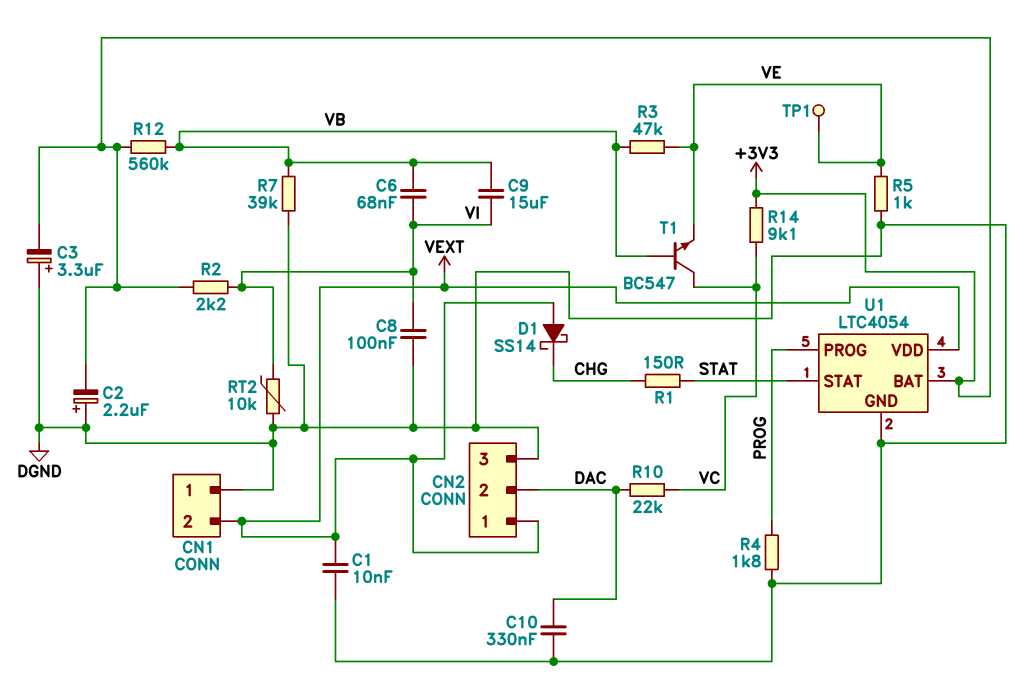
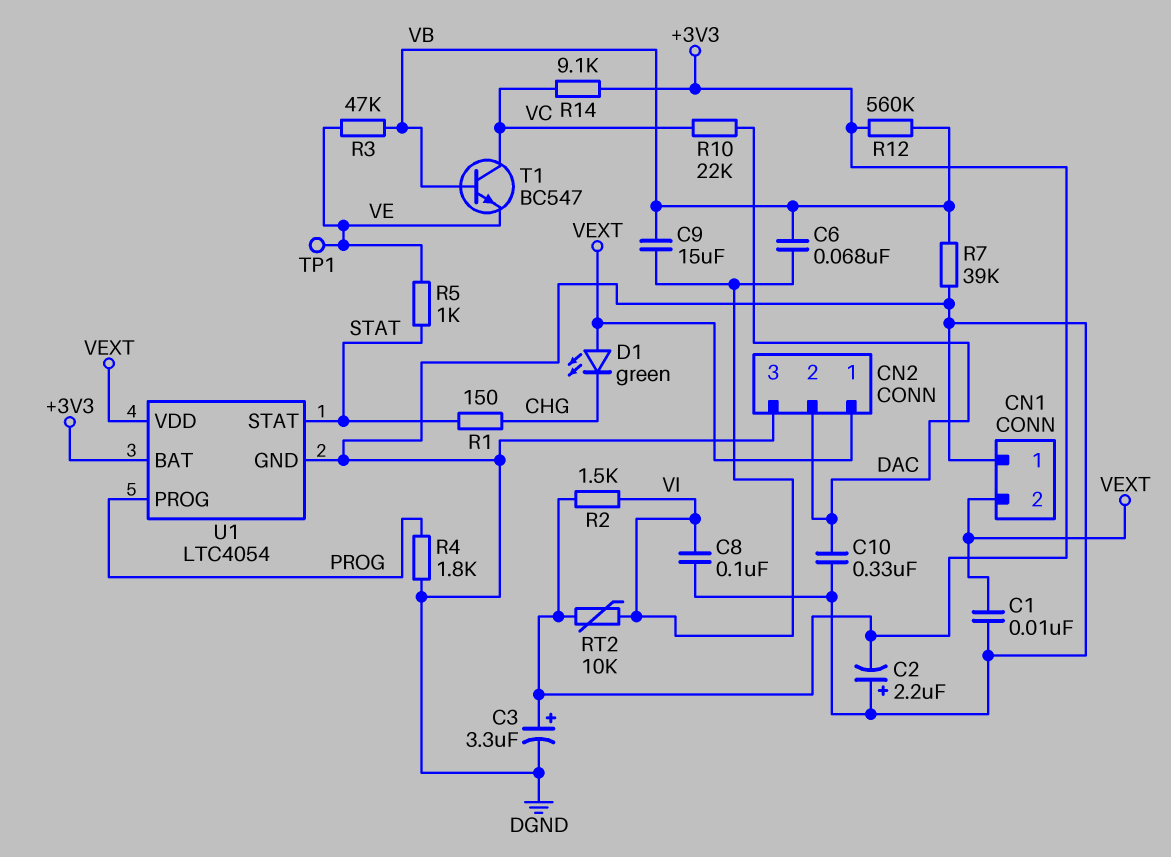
C3: 3.3uF (plus DGND, minus +3V3) -> 3.3uF (plus +3V3, minus DGND)
D1: schottky SS14 (A VEXT, K CHG) -> LED green (A VEXT, K CHG)
R2: 2.2k (+3V3, VI) -> 1.5k (+3V3, VI)
R5: 1k (DGND, VE) -> 1k (STAT, VE)
RT2: 10k (DGND, VI) -> 10k (+3V3, VI)

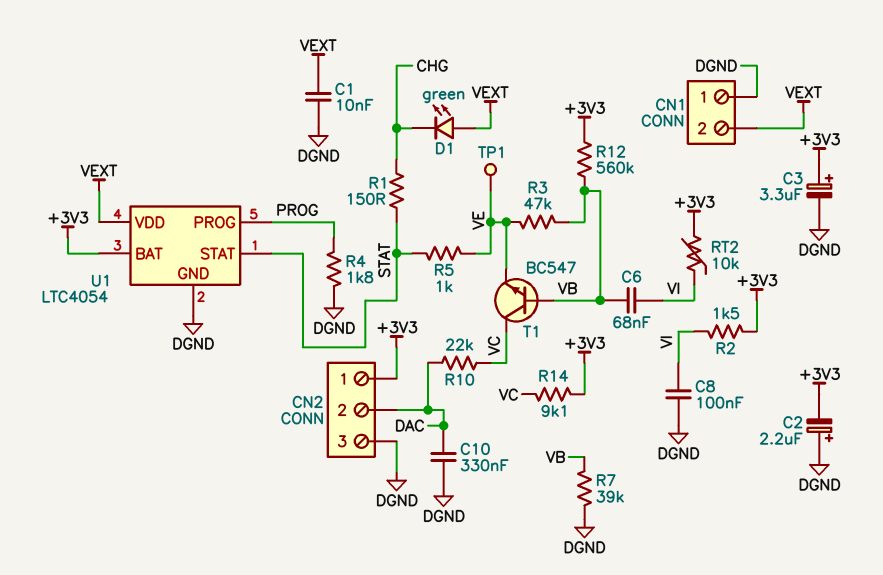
C9: 15uF (VB, VI) -> none
CN2 pin 1: VEXT -> +3V3

